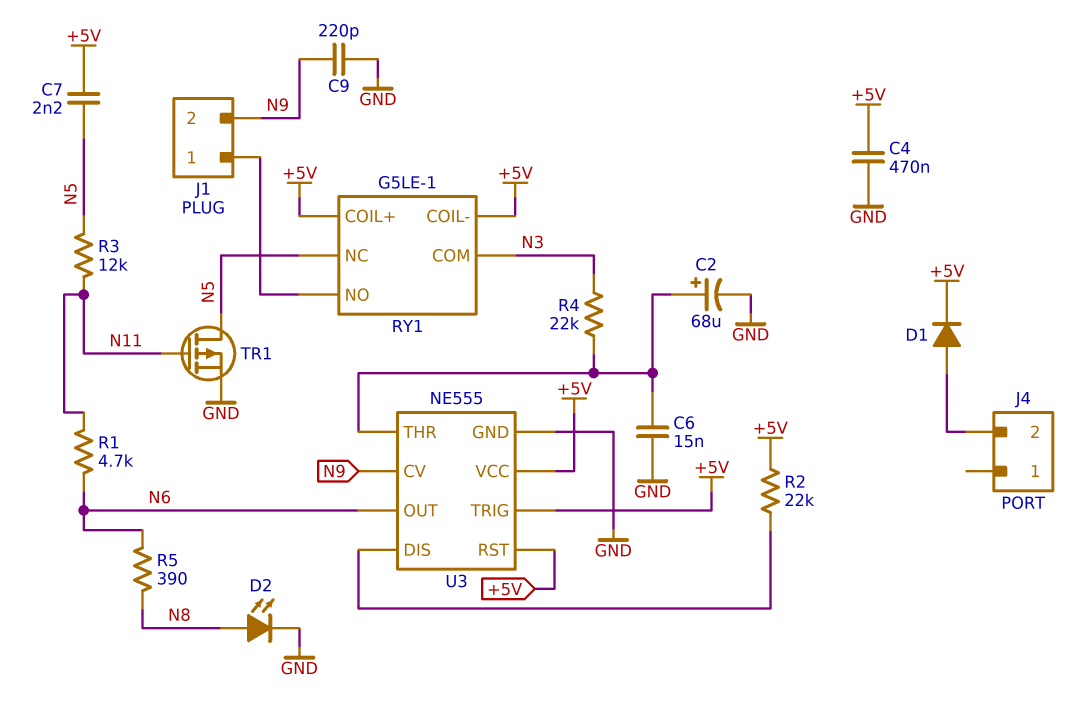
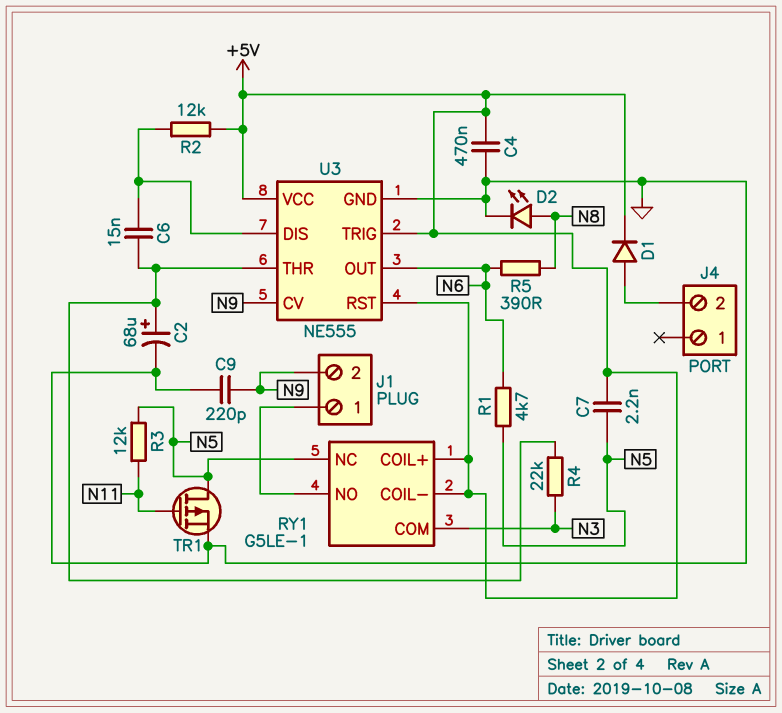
C6: 15nF (GND, U3/THR) -> 15nF (U3/DIS, U3/THR)
R1: 4.7k (N6, N11) -> 4.7k (N5, N6)
R2: 22k (+5V, U3/DIS) -> 12k (+5V, U3/DIS)

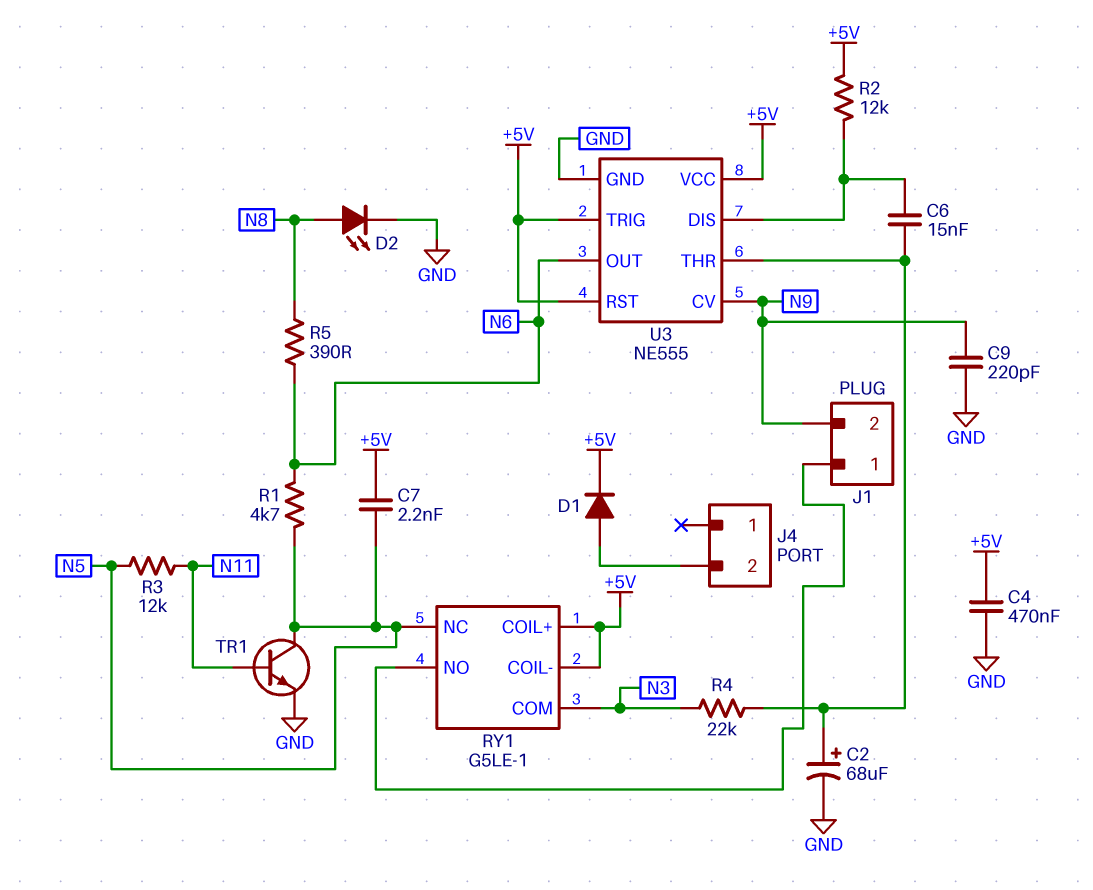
TR1: PMOS (G N11, D N5, S GND) -> NPN (B N11, C N5, E GND)

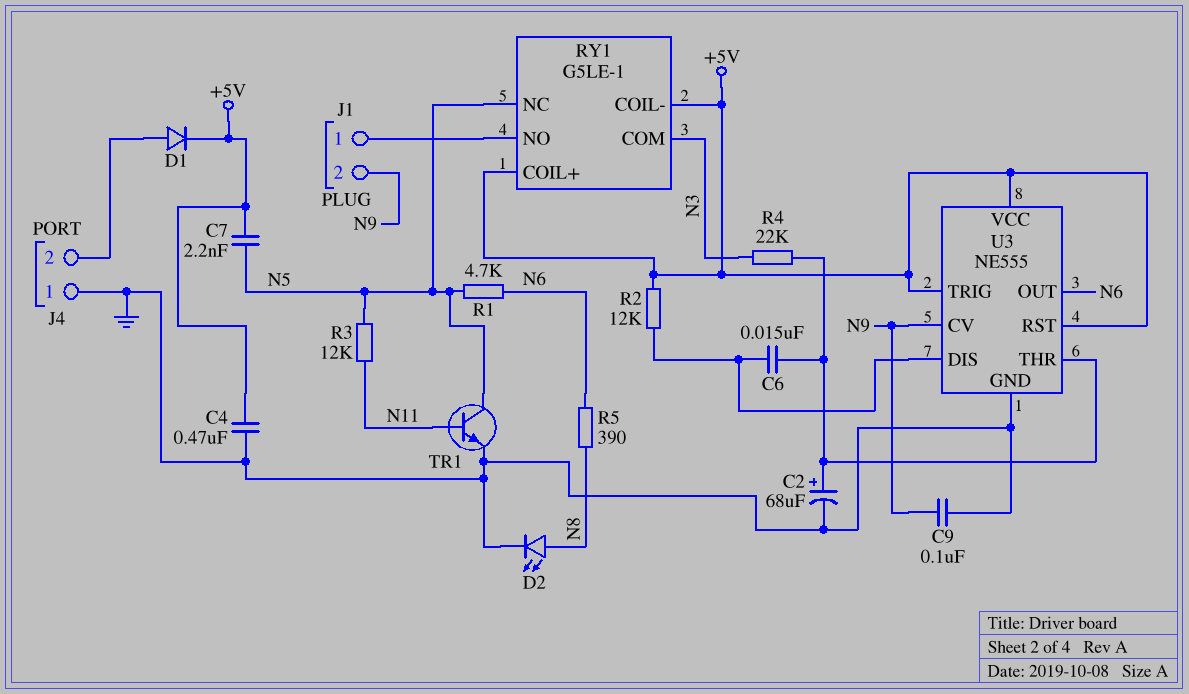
C9: 220pF (GND, N9) -> 100nF (GND, N9)
J4 pin 1: none -> GND

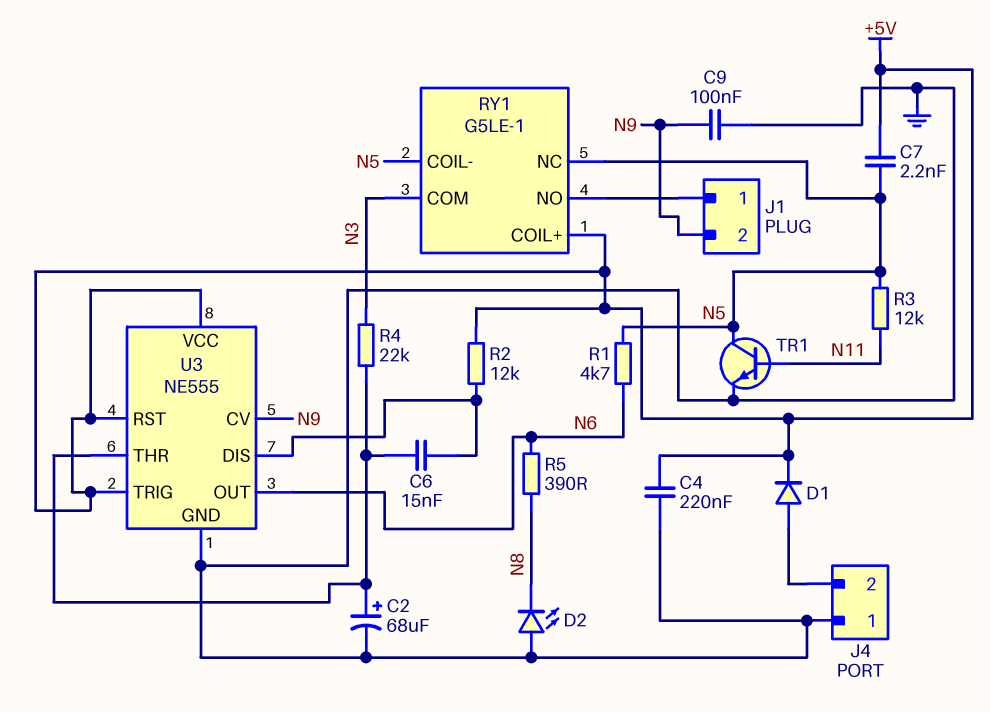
C4: 470nF (+5V, GND) -> 220nF (+5V, GND)
D2: LED (A N8, K GND) -> LED (A GND, K N8)
RY1 pin COIL-: +5V -> N5

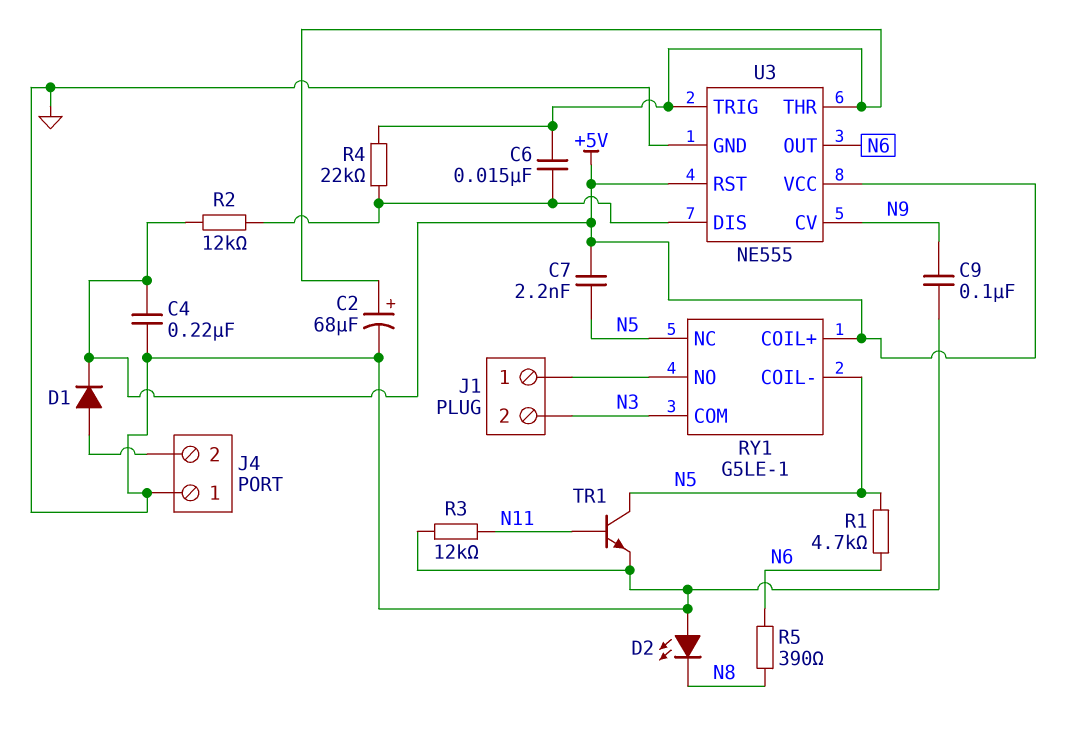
J1 pin 2: N9 -> N3
R3: 12k (N5, N11) -> 12k (GND, N11)
R4: 22k (N3, U3/THR) -> 22k (U3/DIS, U3/THR)
U3 pin TRIG: +5V -> U3/THR

